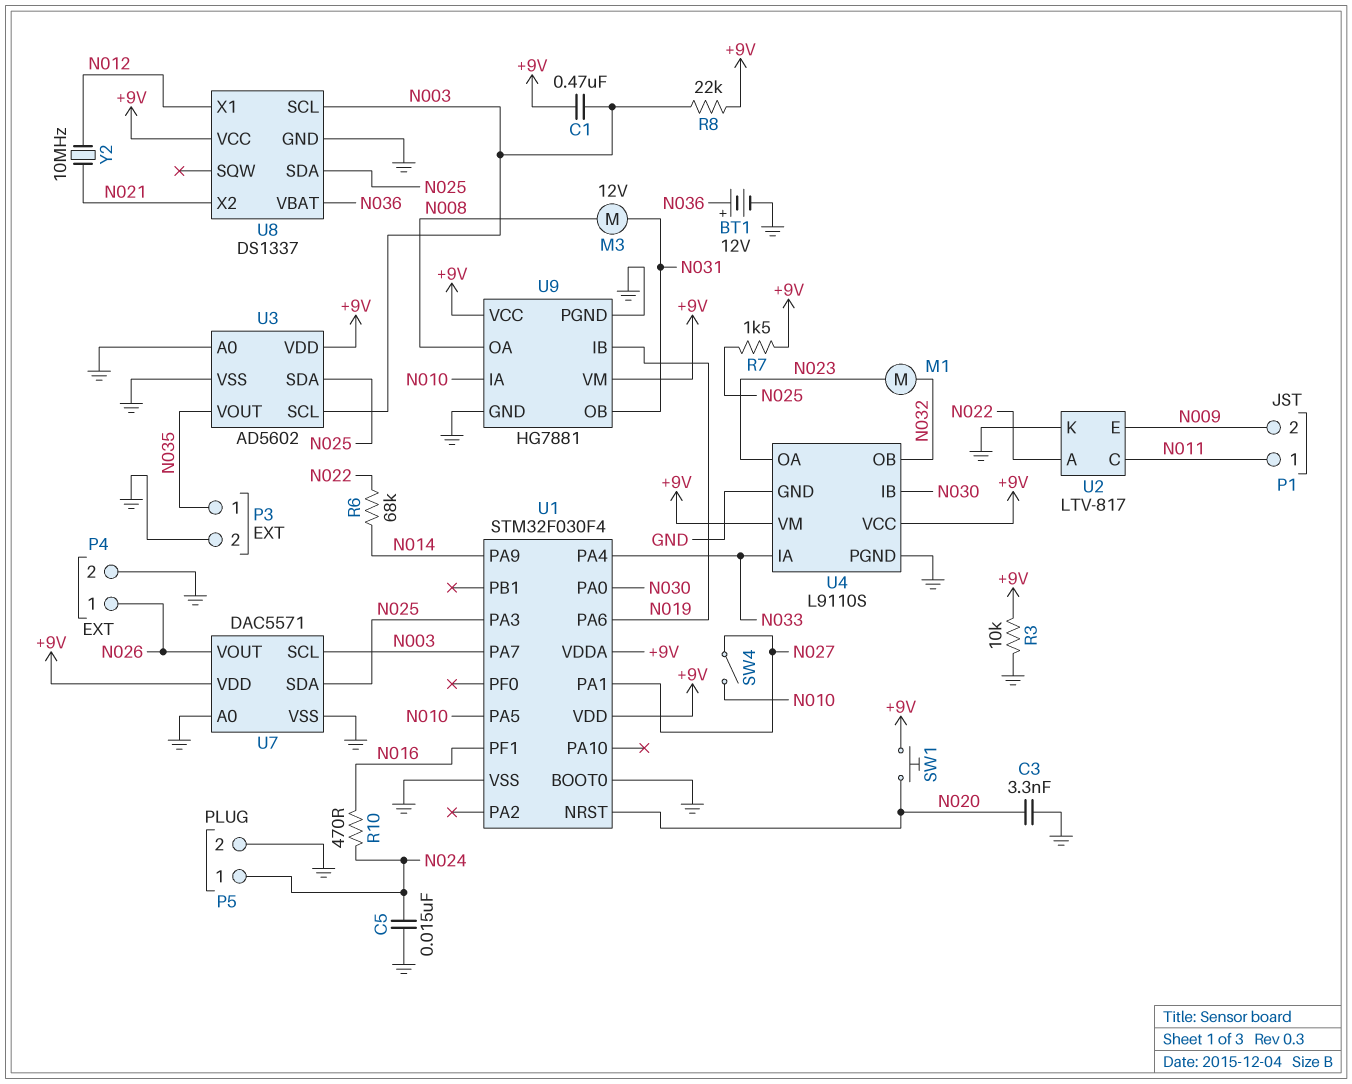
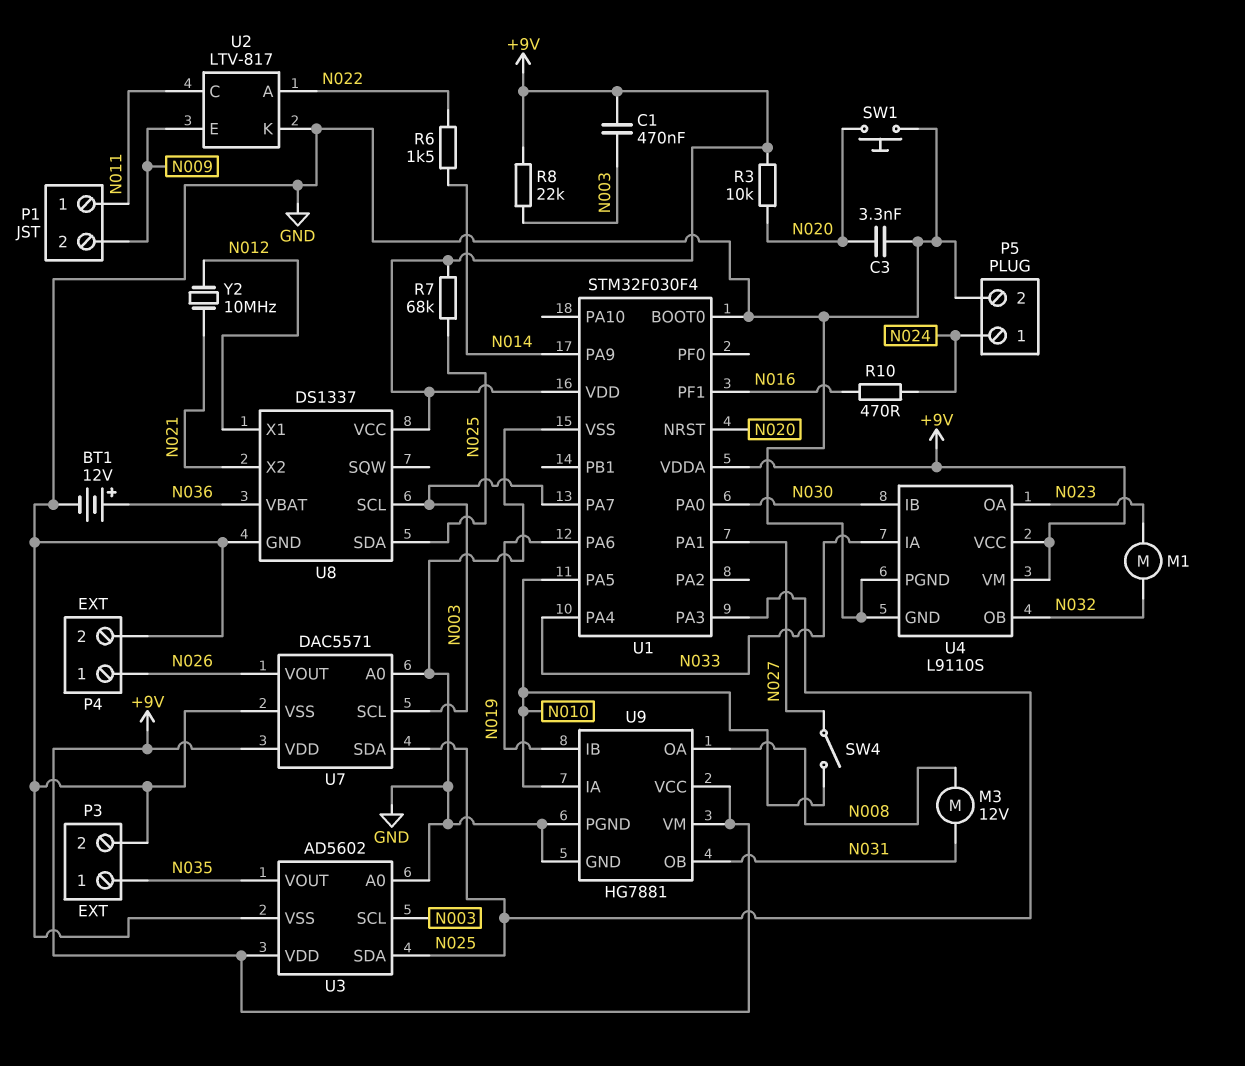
C5: 15nF (GND, N024) -> none
R3: 10k (+9V, GND) -> 10k (+9V, N020)
R6: 68k (N014, N022) -> 1.5k (N014, N022)
R7: 1.5k (+9V, N025) -> 68k (+9V, N025)
SW1: button (+9V, N020) -> button (GND, N020)

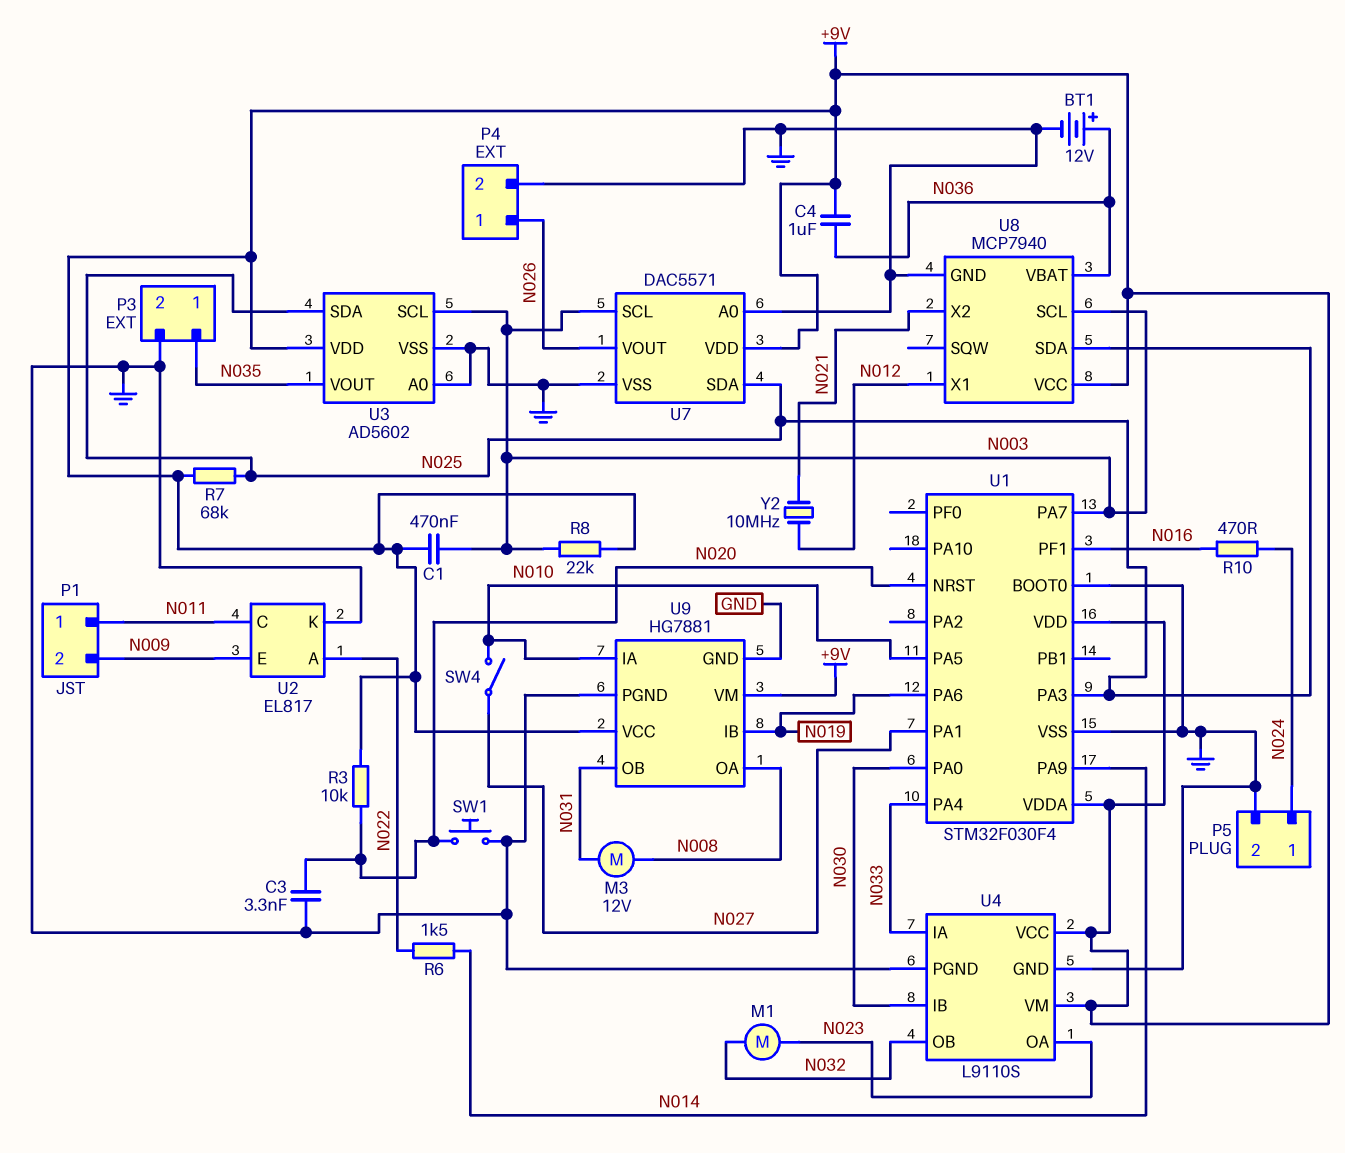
C4: none -> 1uF (+9V, N036)
U2: LTV-817 -> EL817
U8: DS1337 -> MCP7940

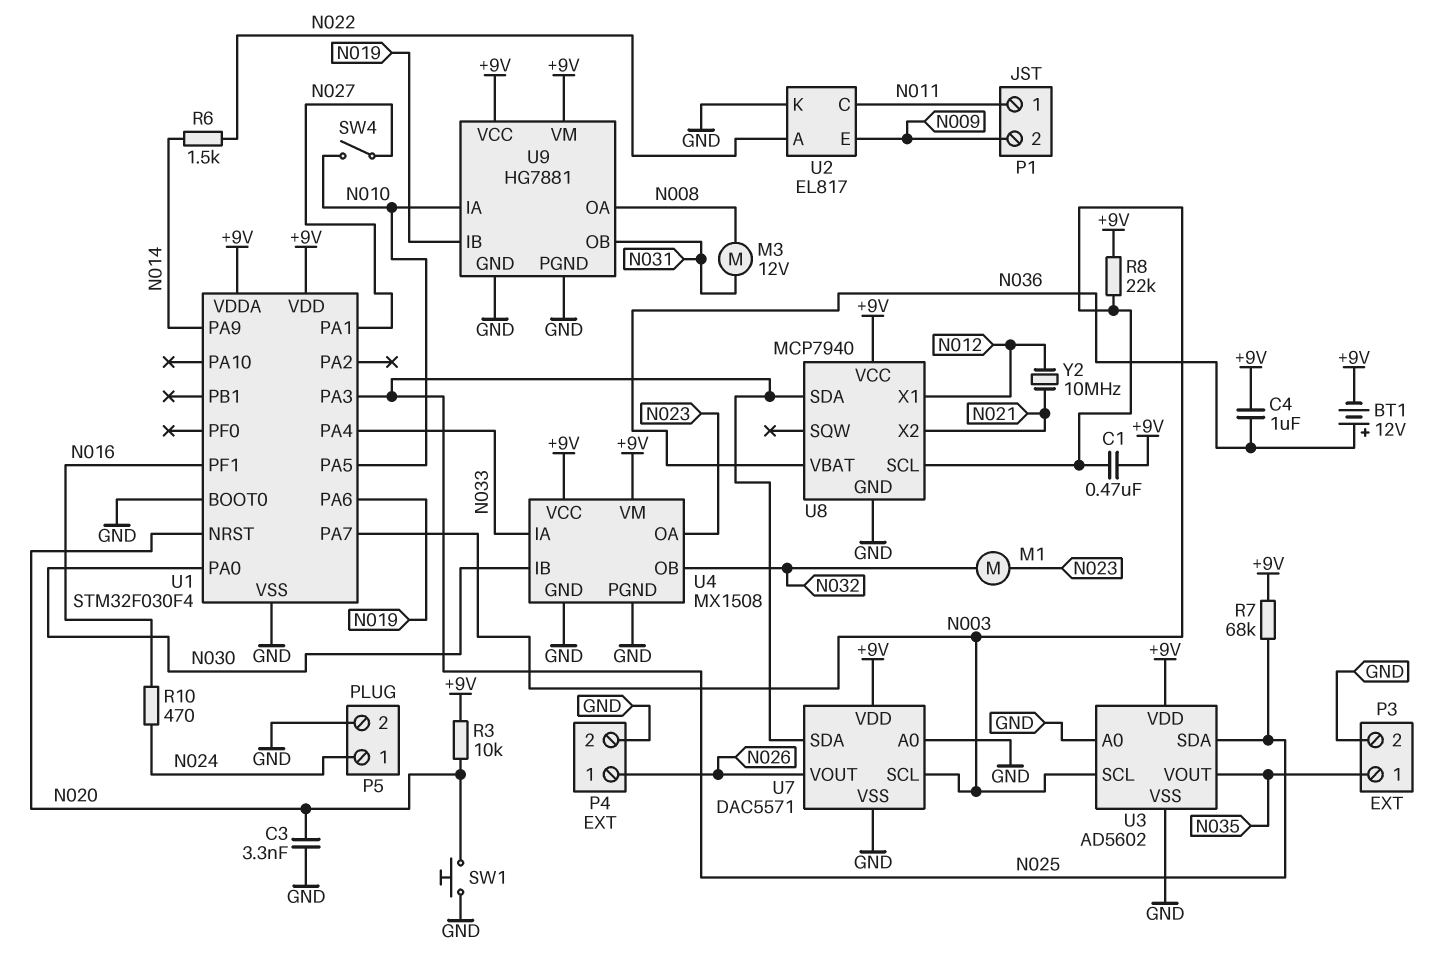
BT1: 12V (plus N036, minus GND) -> 12V (plus N036, minus +9V)
U4: L9110S -> MX1508

